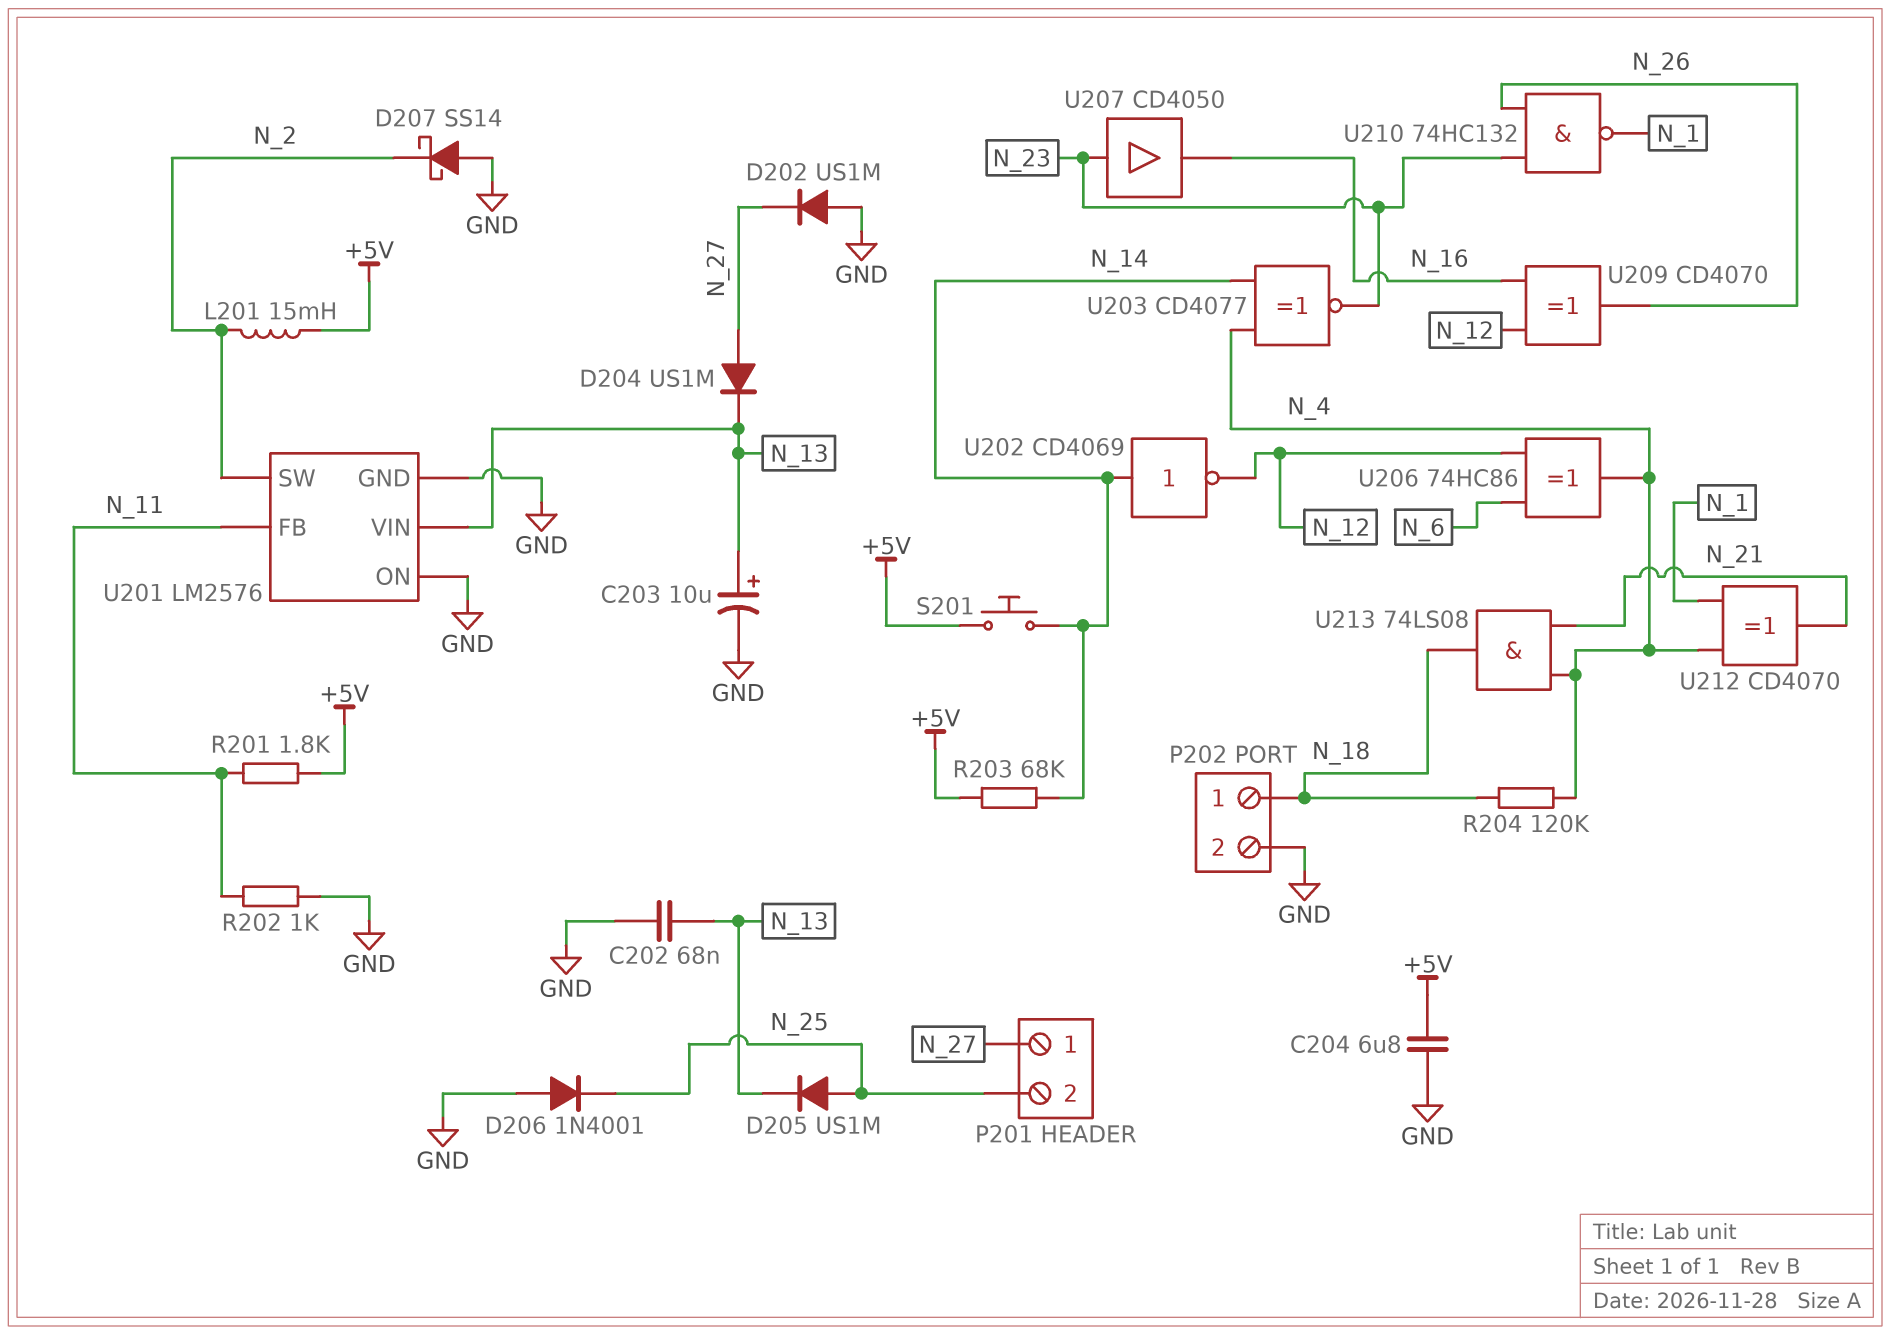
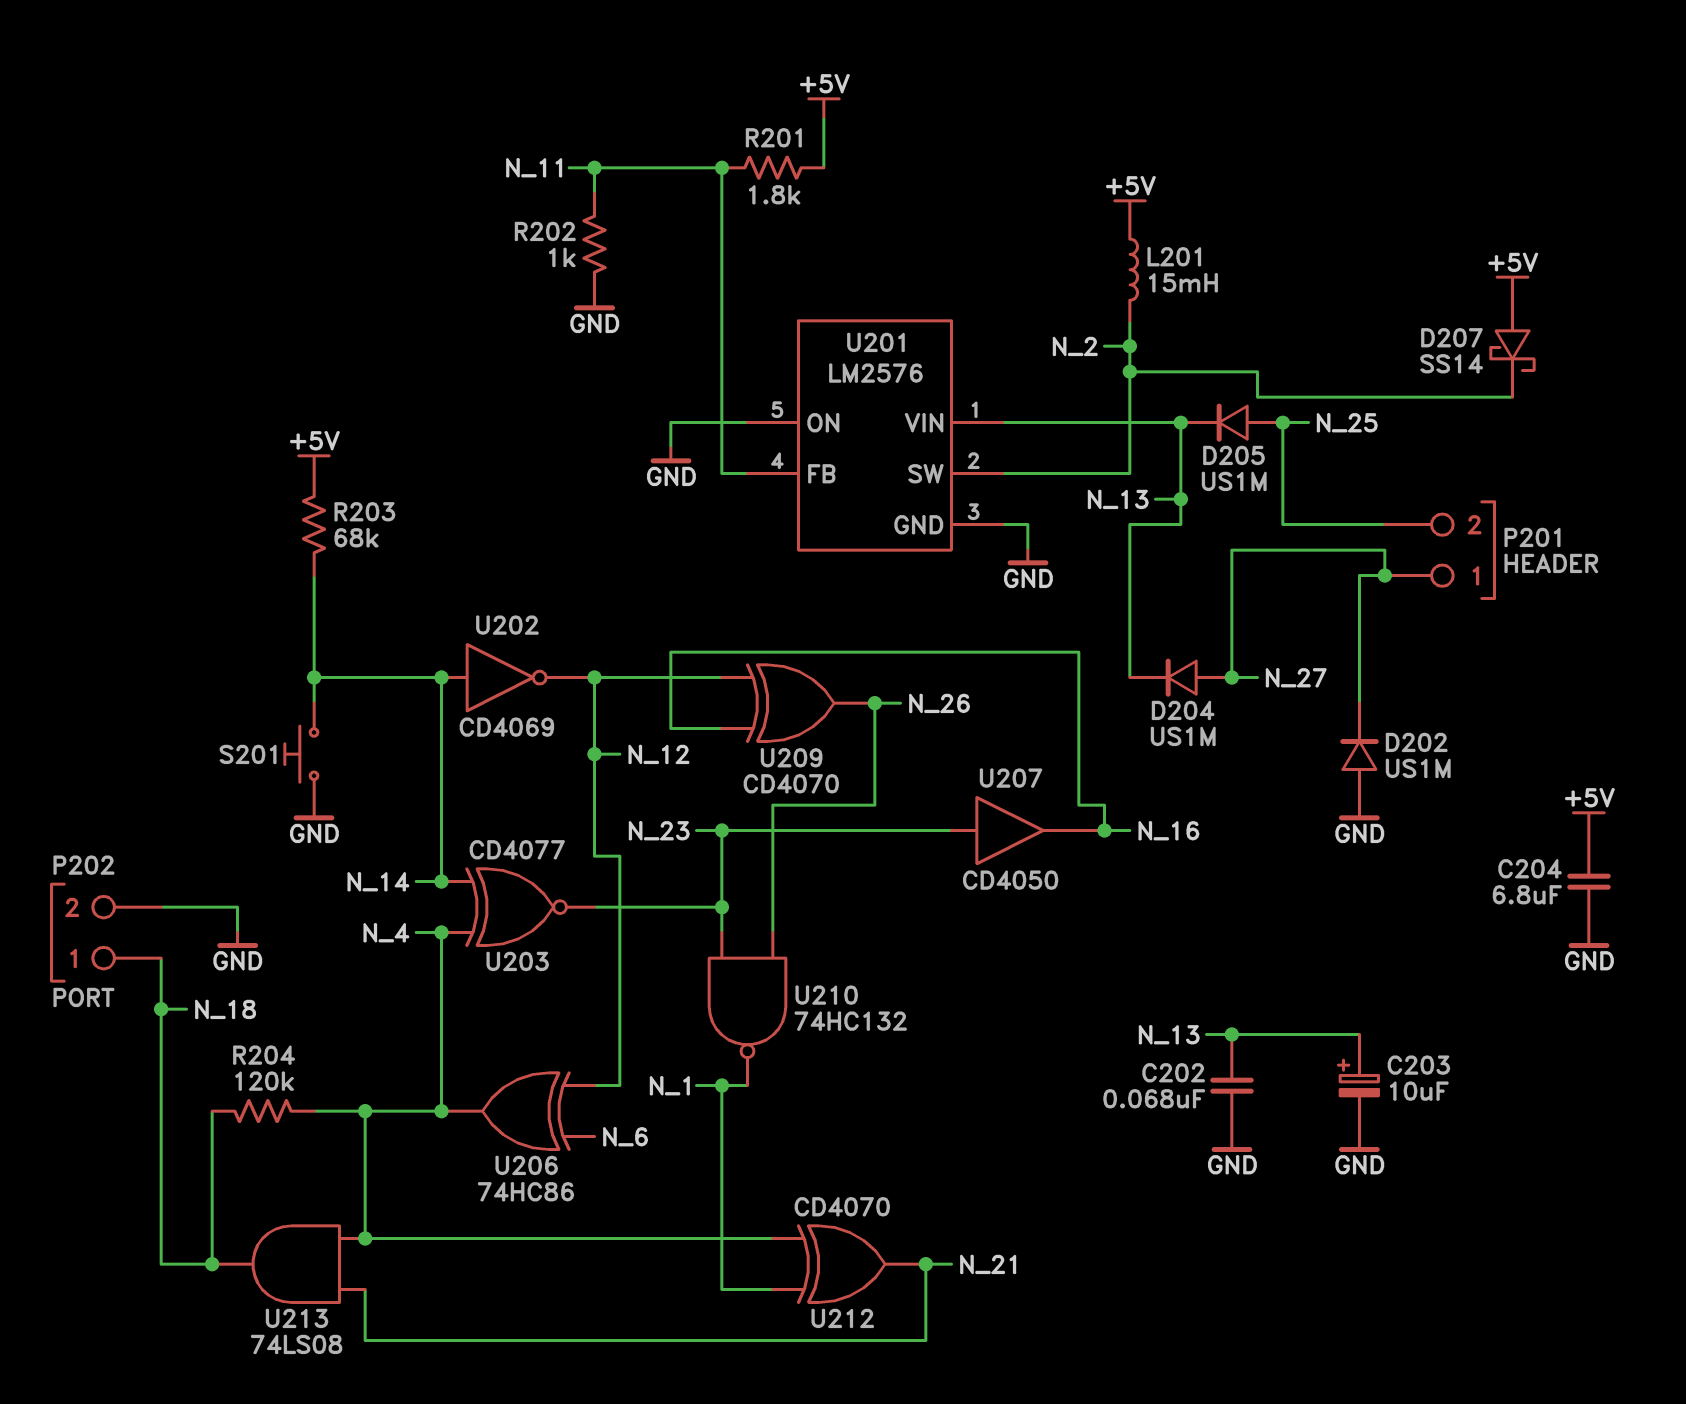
D206: diode 1N4001 (A GND, K N_25) -> none
D207: schottky SS14 (A GND, K N_2) -> schottky SS14 (A +5V, K N_2)
S201: button (+5V, N_14) -> button (GND, N_14)

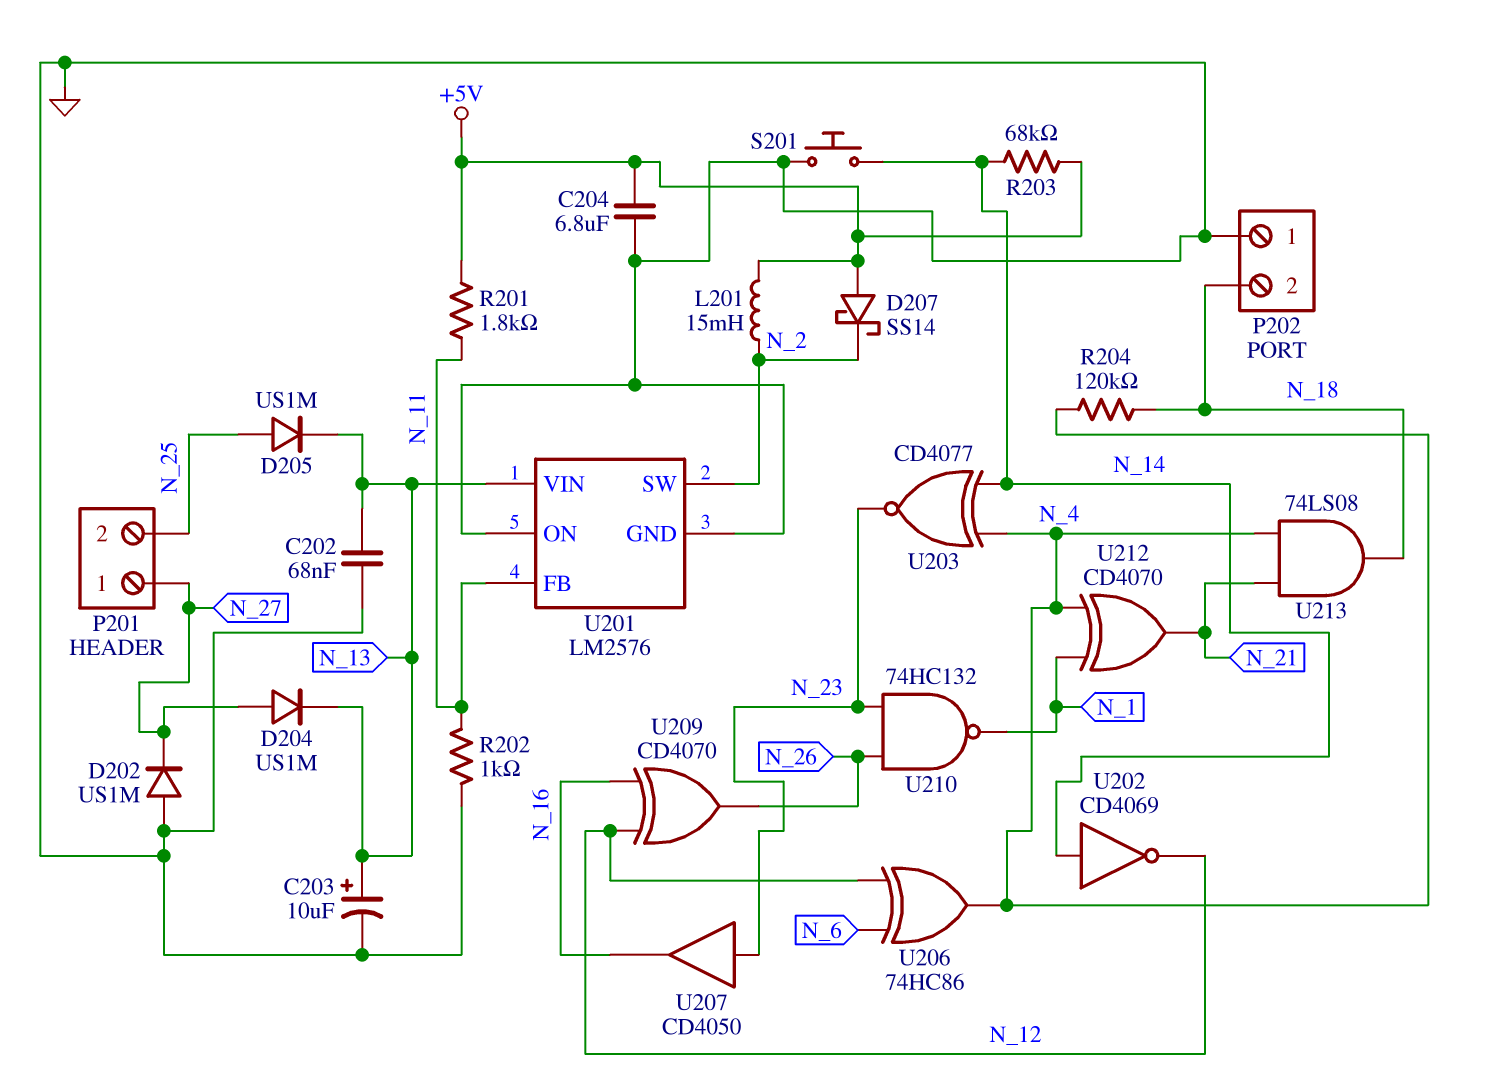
P202 pin 1: N_18 -> GND
P202 pin 2: GND -> N_18

